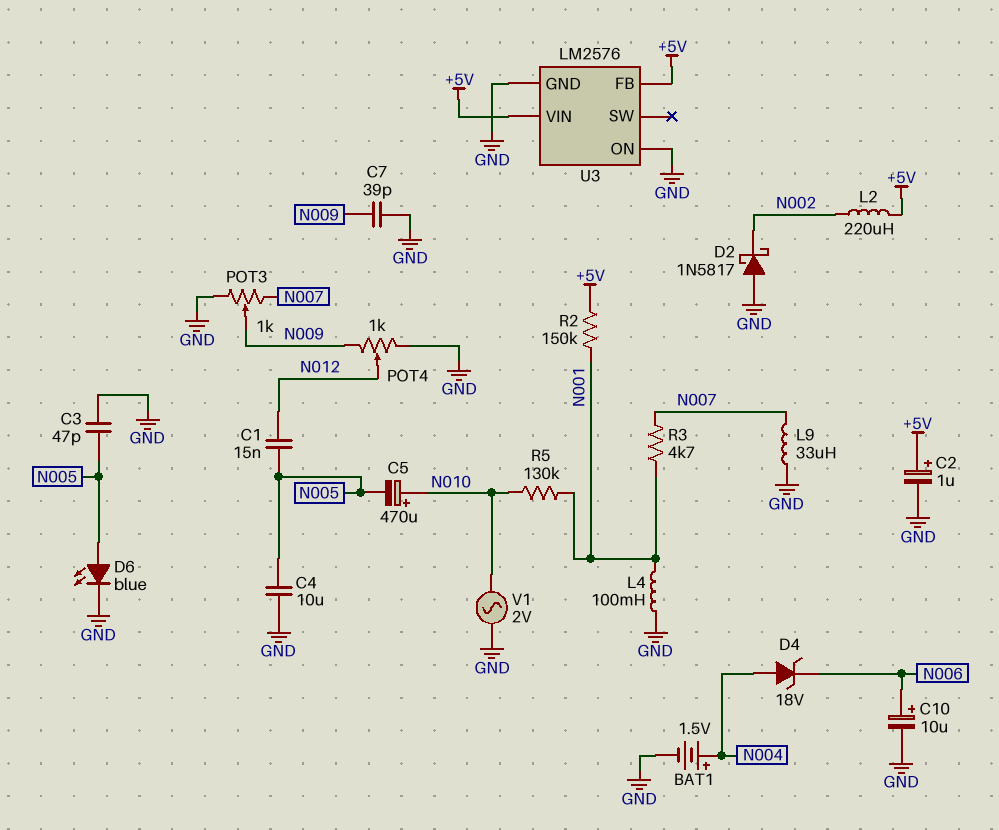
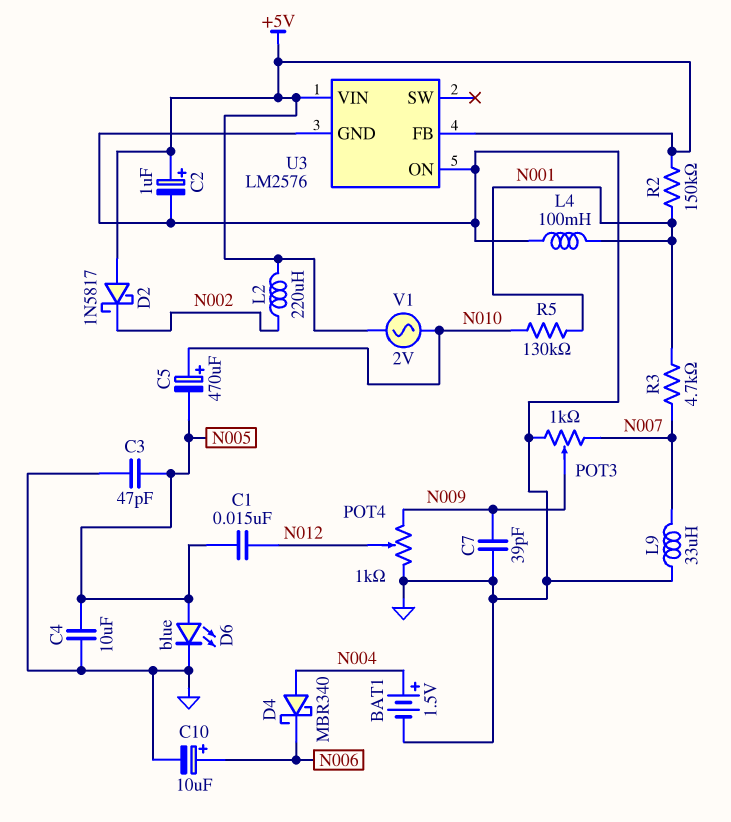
D2: schottky 1N5817 (A GND, K N002) -> schottky 1N5817 (A +5V, K N002)
D4: zener 18V (A N004, K N006) -> schottky MBR340 (A N004, K N006)
V1: AC 2V (GND, N010) -> AC 2V (+5V, N010)

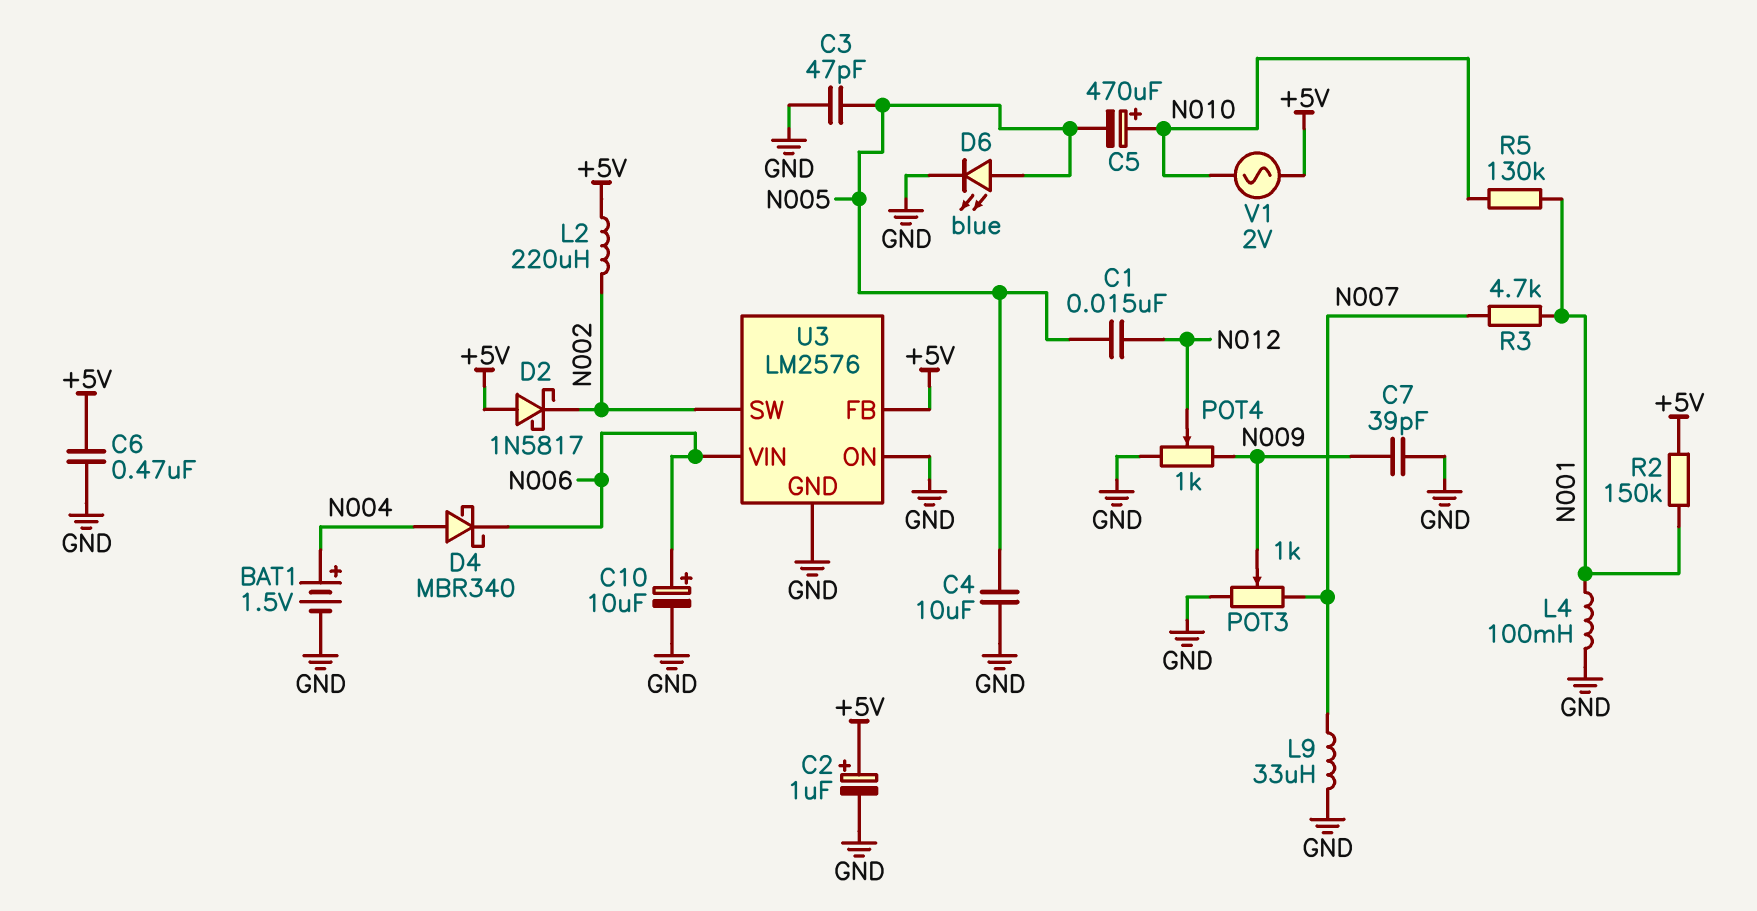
C6: none -> 470nF (+5V, GND)
U3 pin SW: none -> N002
U3 pin VIN: +5V -> N006

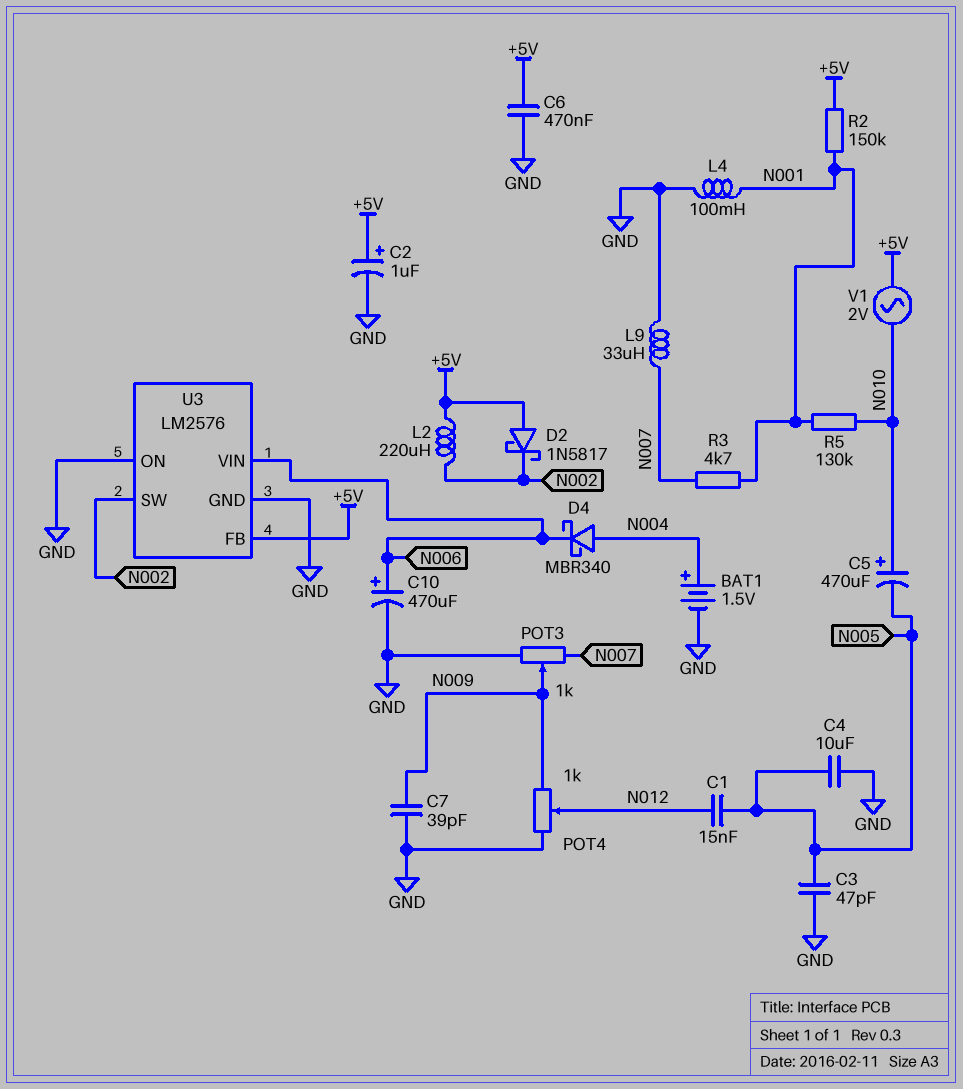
C10: 10uF (plus N006, minus GND) -> 470uF (plus N006, minus GND)
D6: LED blue (A N005, K GND) -> none

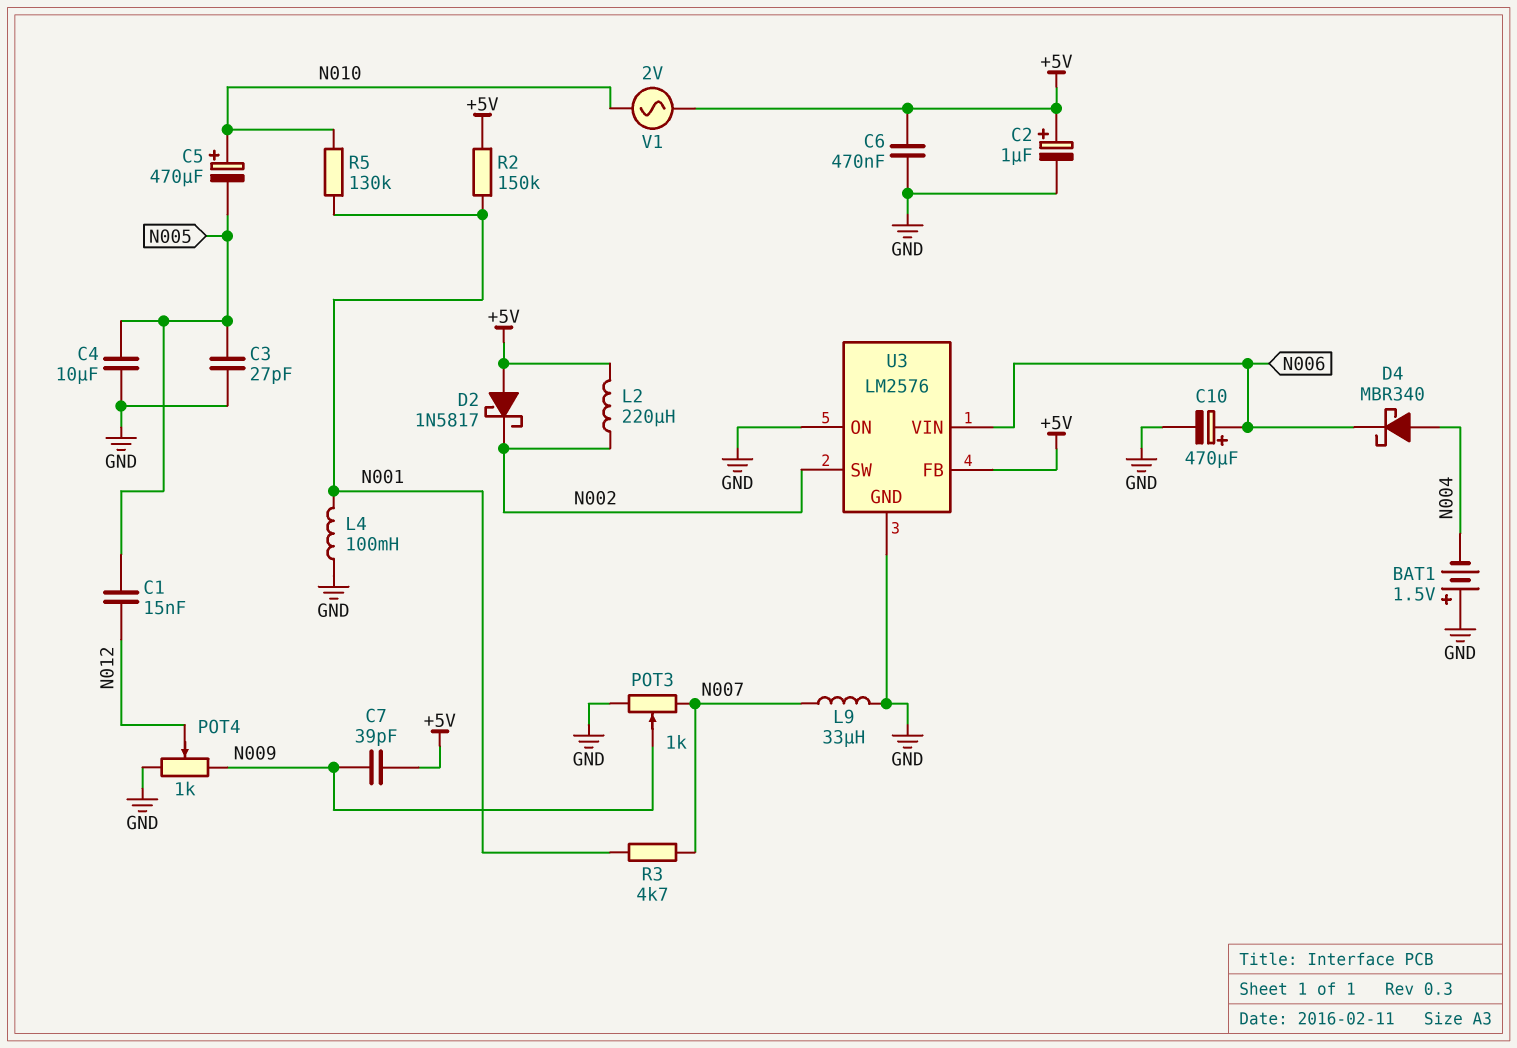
BAT1: 1.5V (plus N004, minus GND) -> 1.5V (plus GND, minus N004)
C3: 47pF (GND, N005) -> 27pF (GND, N005)
C7: 39pF (GND, N009) -> 39pF (+5V, N009)

